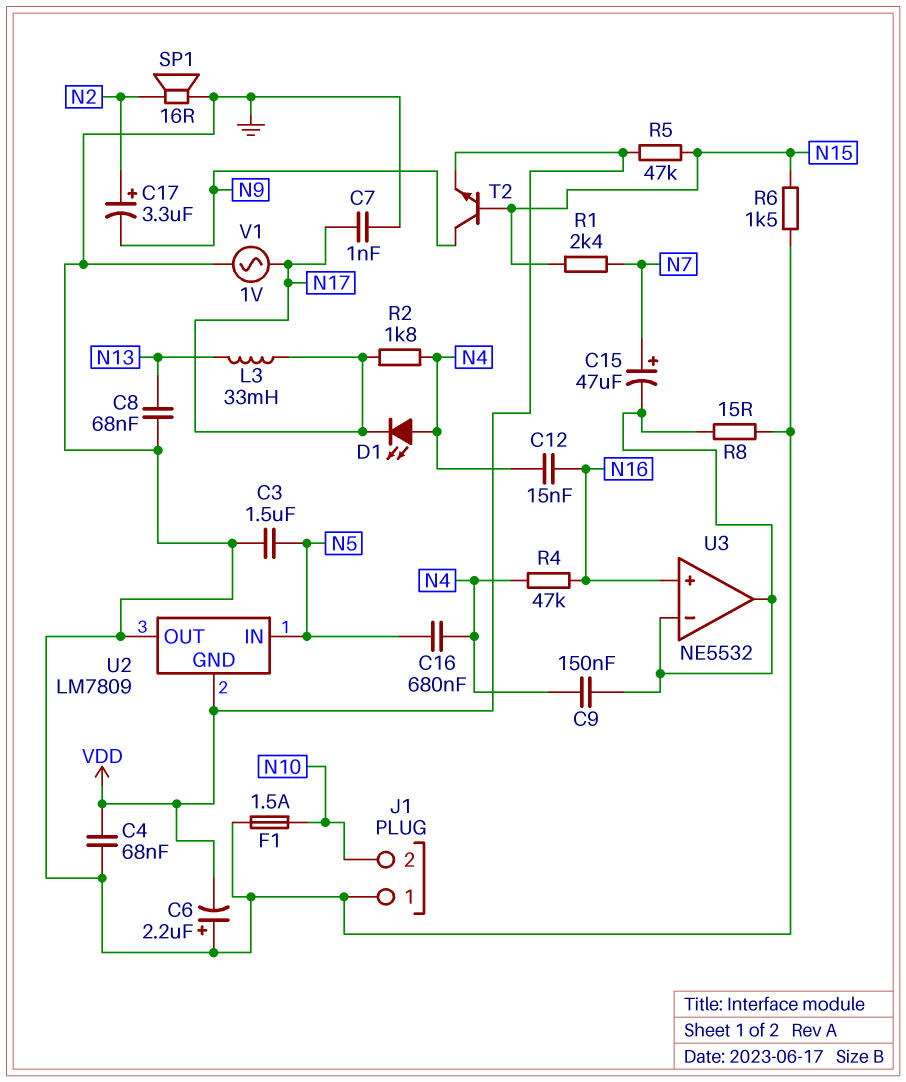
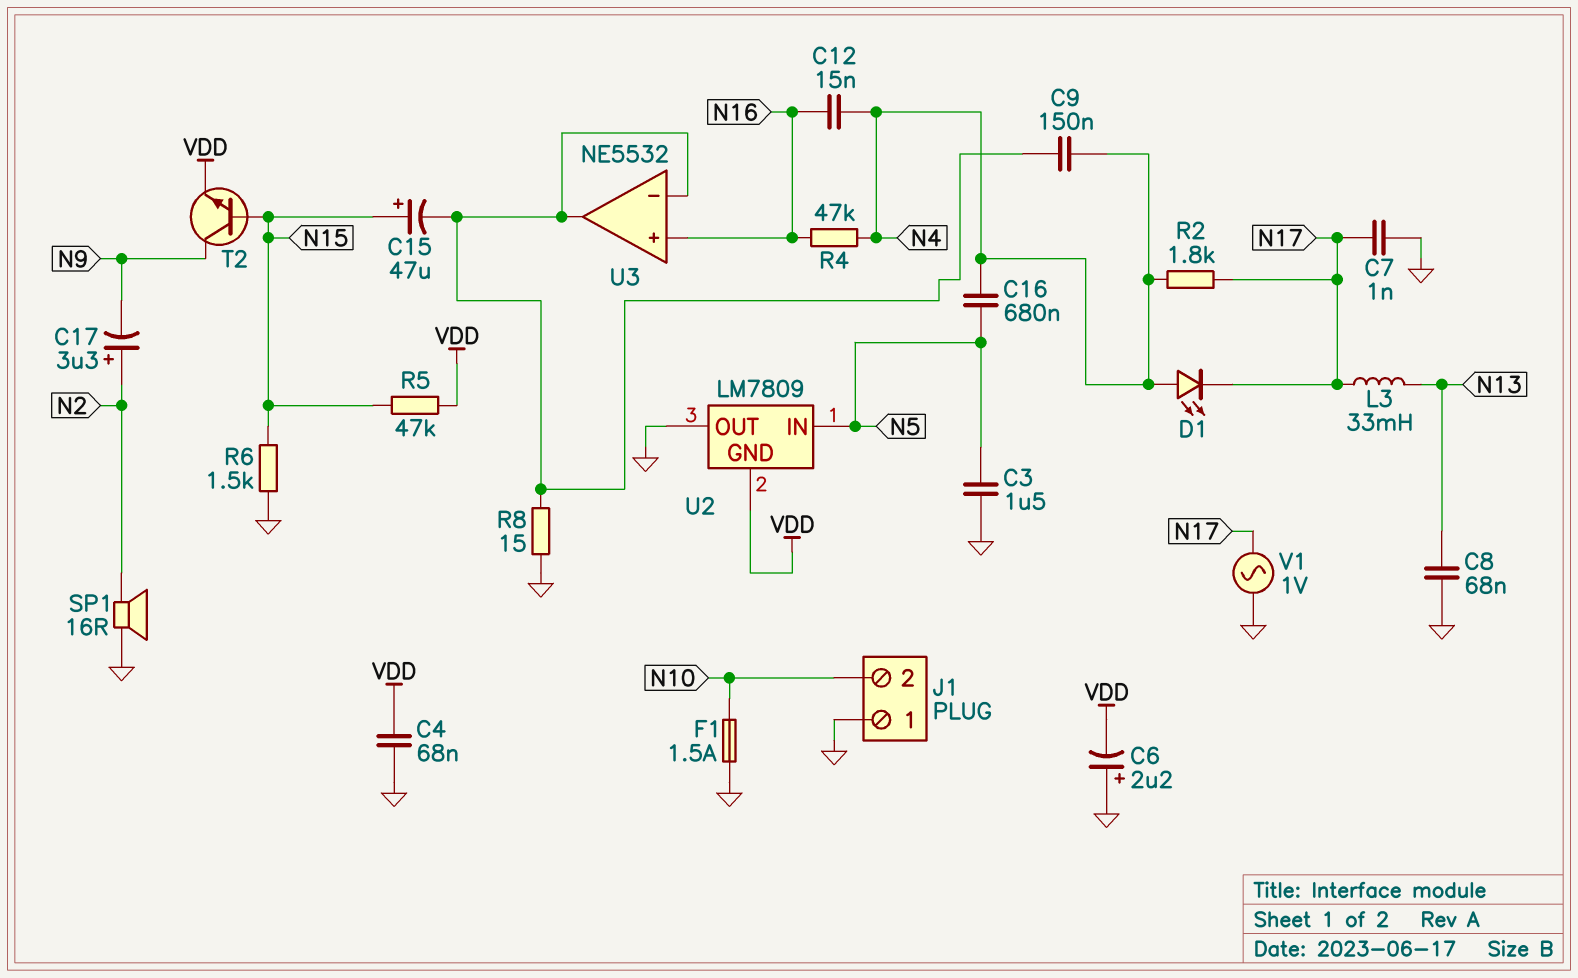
C15: 47uF (plus N7, minus U3/in-) -> 47uF (plus N15, minus U3/in-)
R1: 2.4k (N7, N15) -> none

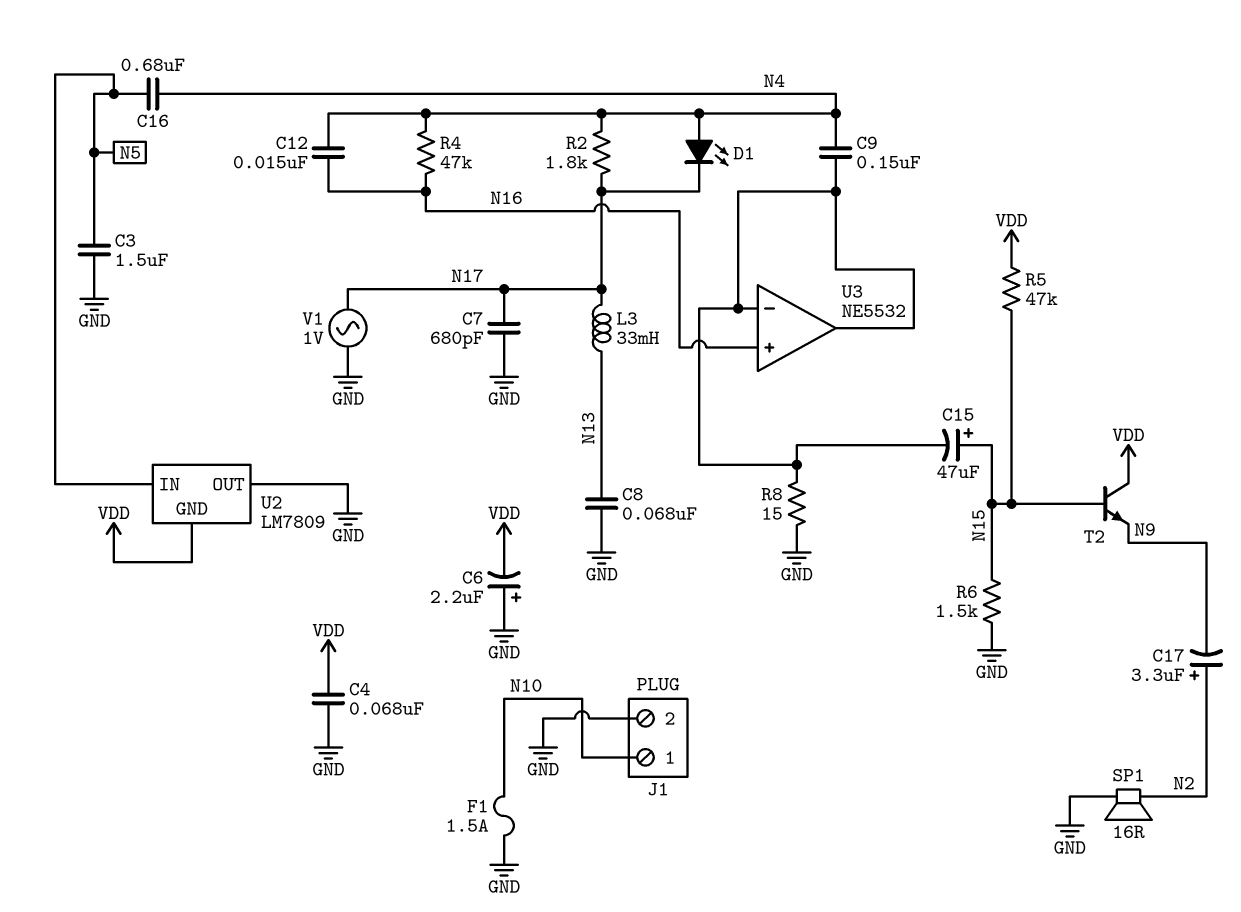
C7: 1nF (GND, N17) -> 680pF (GND, N17)
J1 pin 1: GND -> N10
J1 pin 2: N10 -> GND
T2: NPN (B N15, C N9, E VDD) -> NPN (B N15, C VDD, E N9)

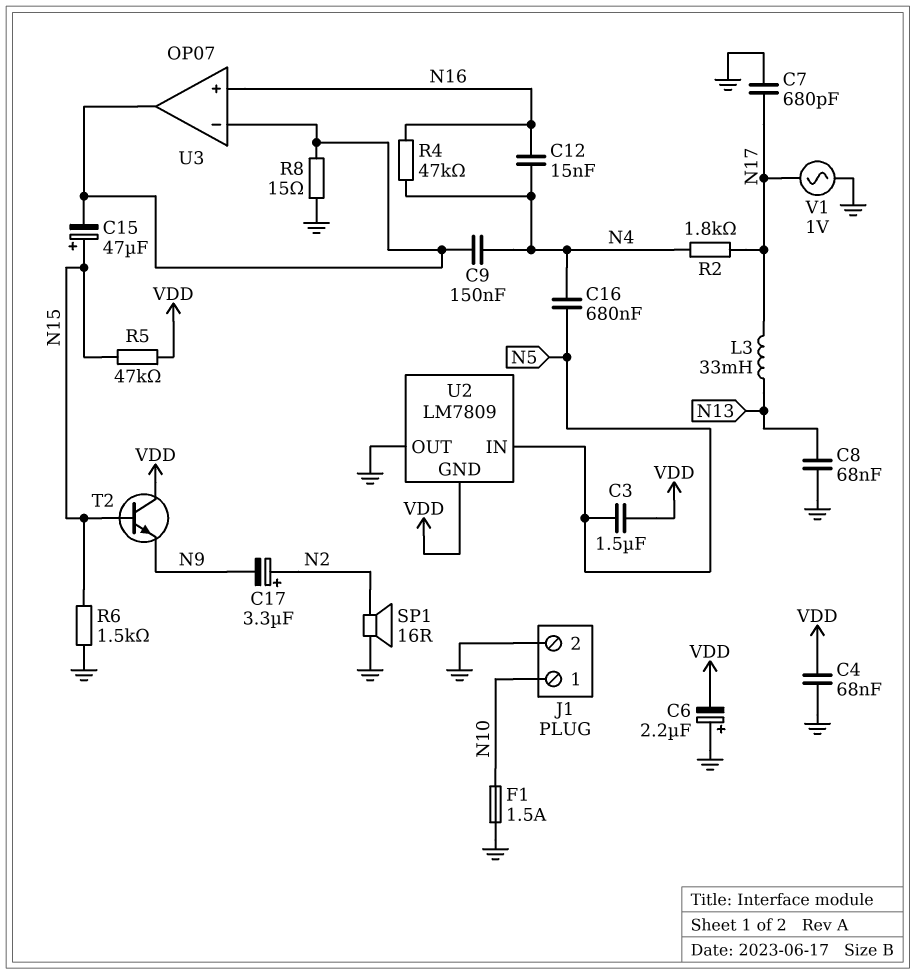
C3: 1.5uF (GND, N5) -> 1.5uF (N5, VDD)
D1: LED (A N4, K N17) -> none
U3: NE5532 -> OP07

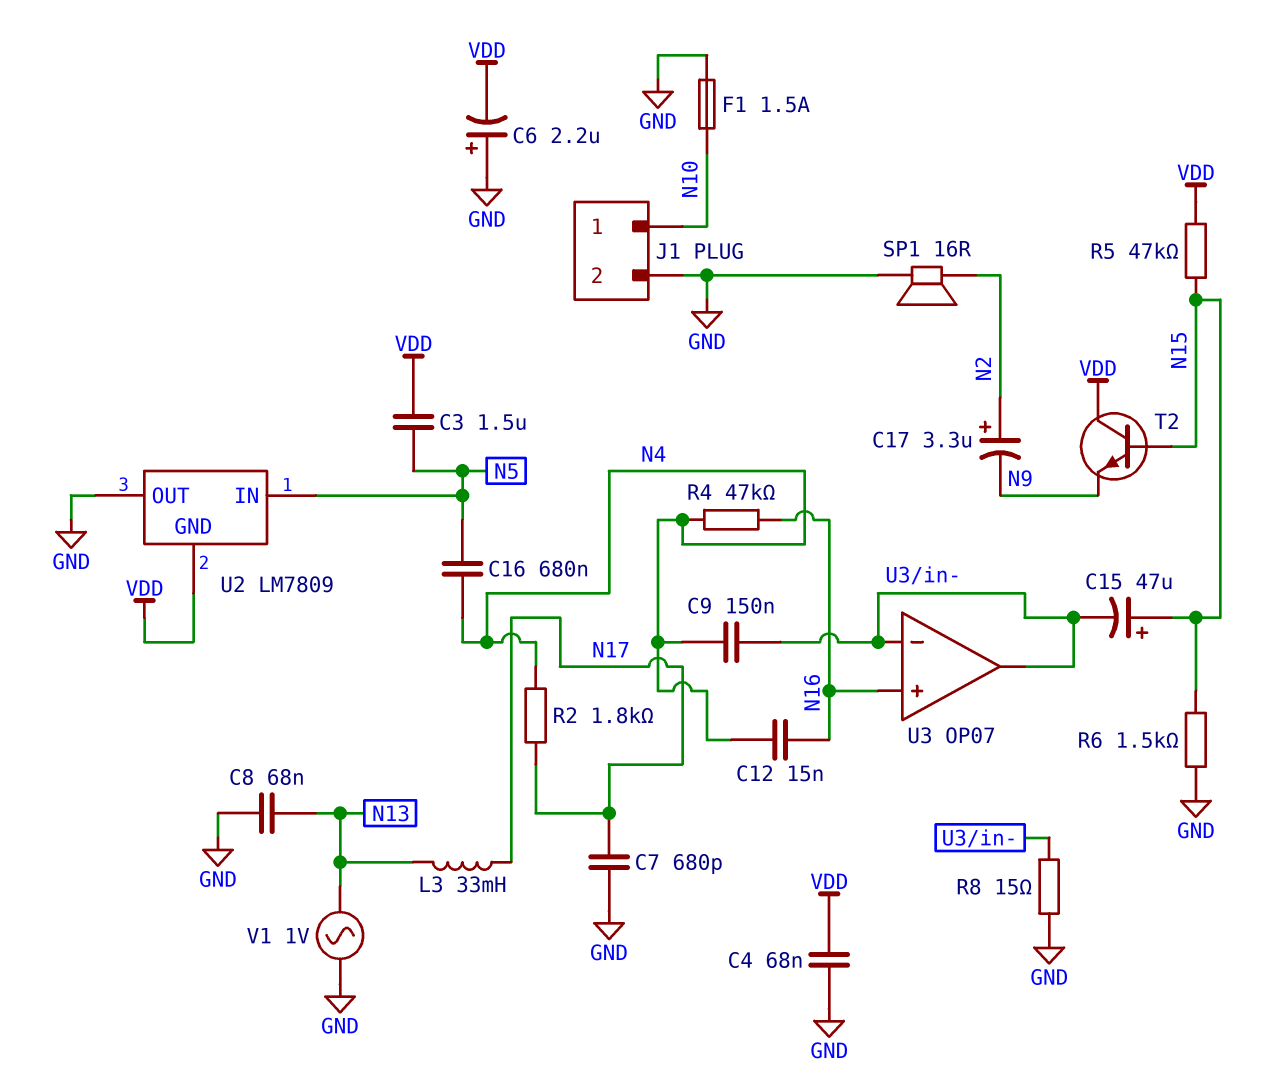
V1: AC 1V (GND, N17) -> AC 1V (GND, N13)

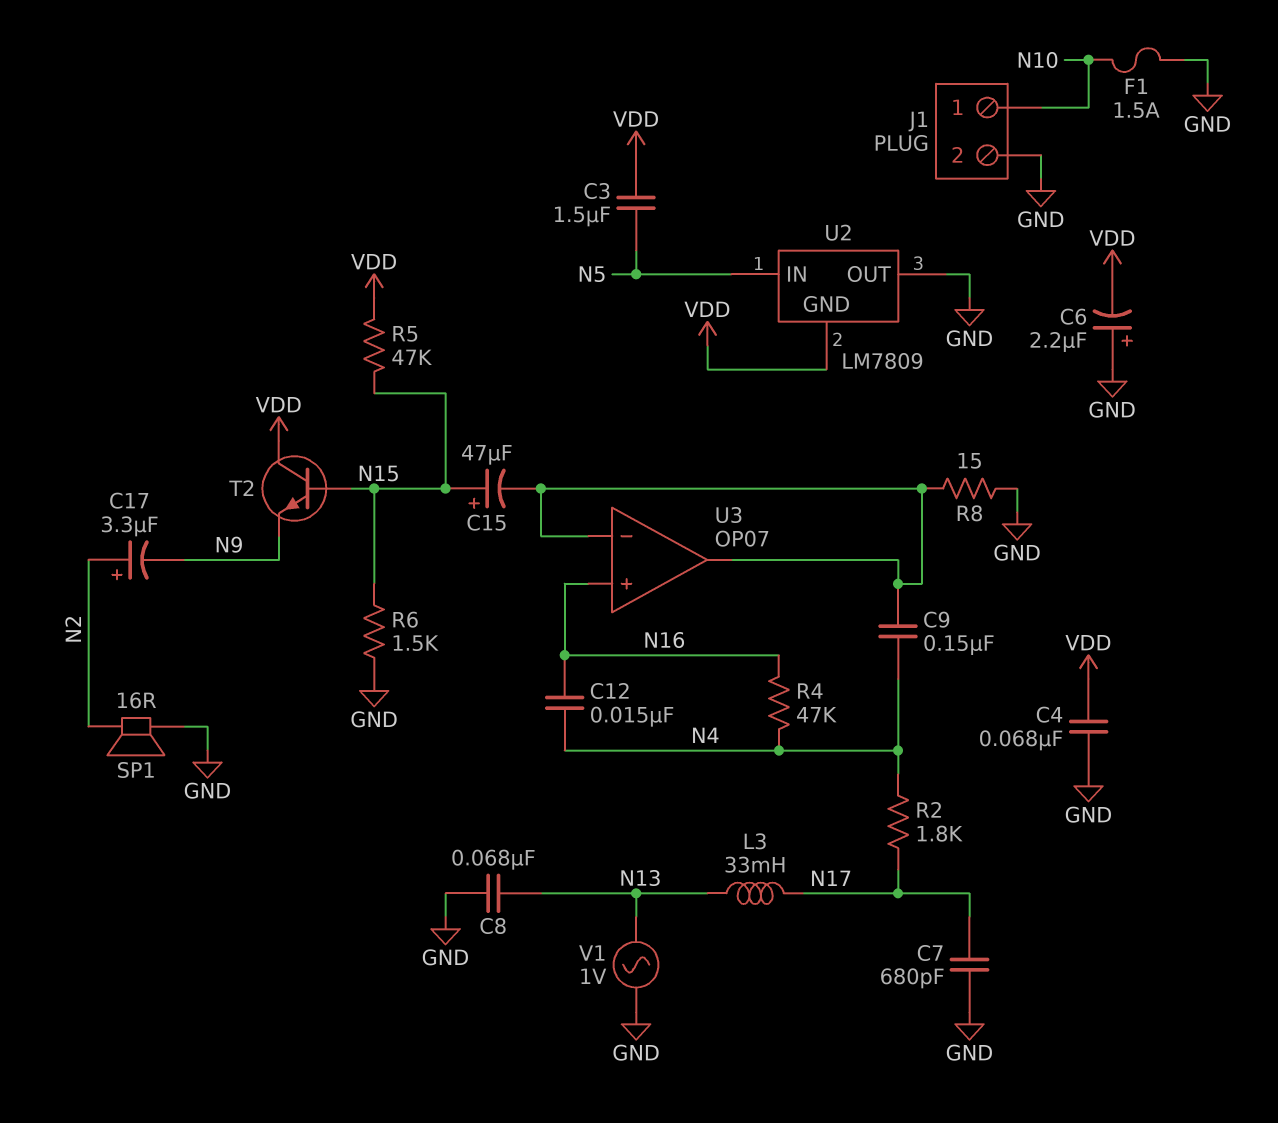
C16: 680nF (N4, N5) -> none

